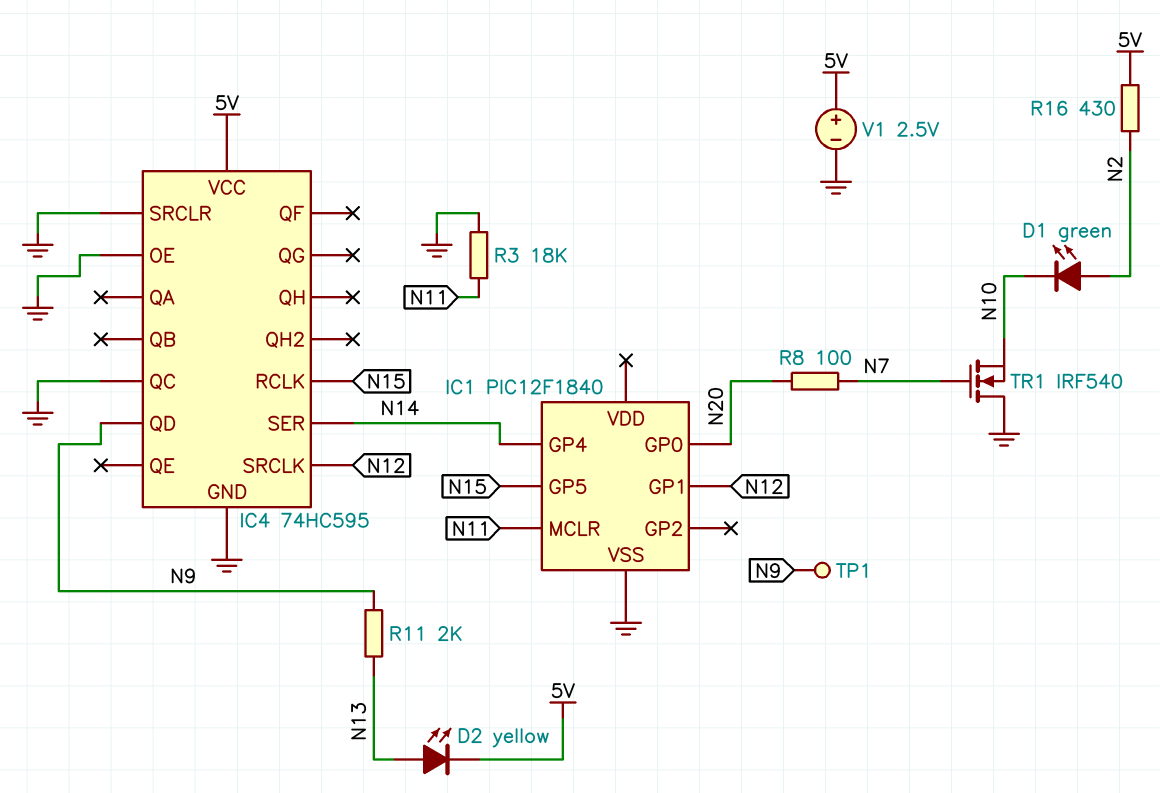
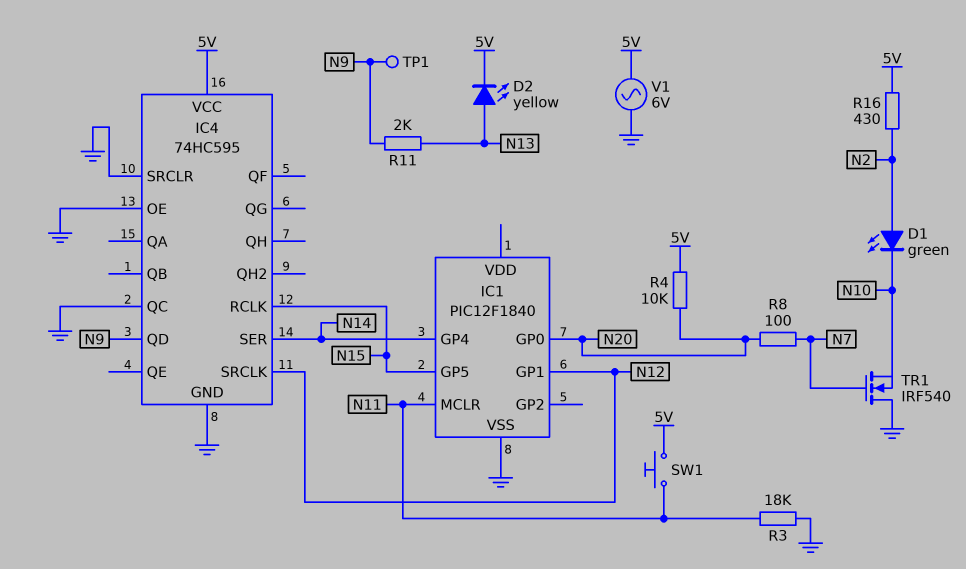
R4: none -> 10k (5V, N20)
SW1: none -> button (5V, N11)
V1: 2.5V (plus 5V, minus GND) -> AC 6V (5V, GND)

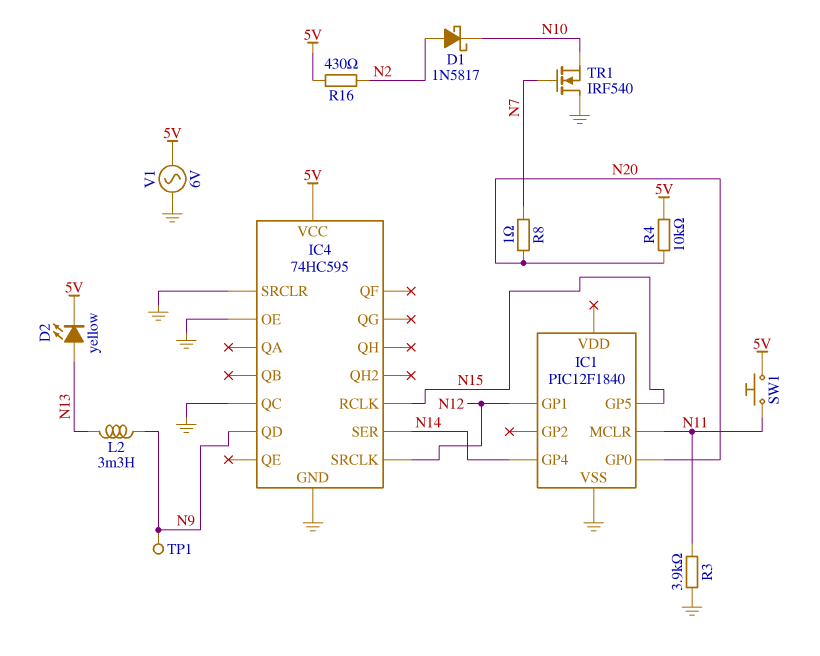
D1: LED green (A N2, K N10) -> schottky 1N5817 (A N2, K N10)
L2: none -> 3.3mH (N9, N13)
R3: 18k (GND, N11) -> 3.9k (GND, N11)
R8: 100 (N7, N20) -> 1 (N7, N20)
R11: 2k (N9, N13) -> none

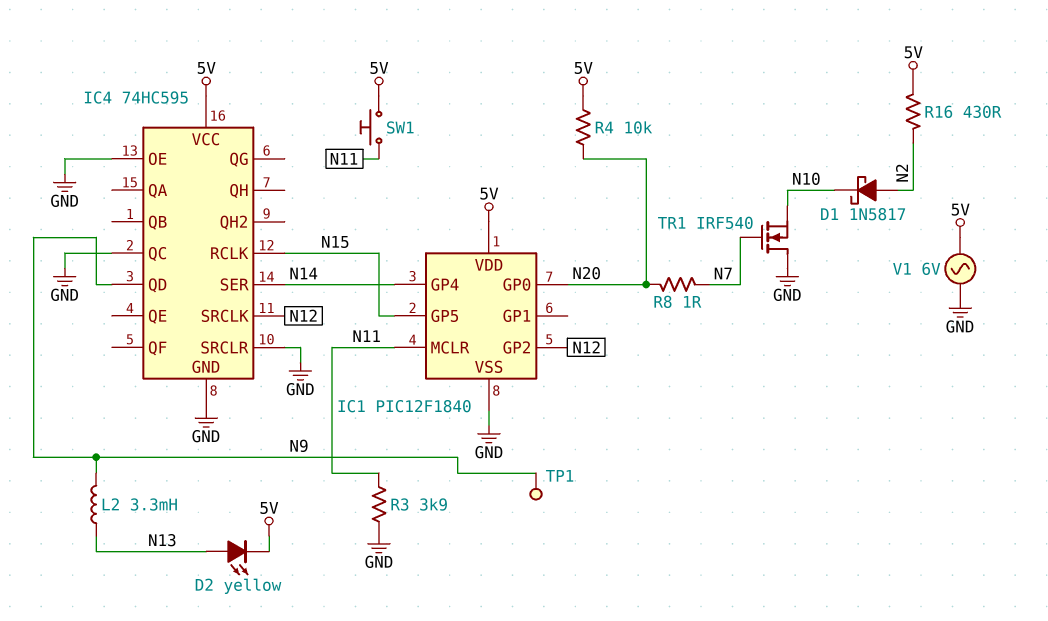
IC1 pin GP1: N12 -> none
IC1 pin GP2: none -> N12
IC1 pin VDD: none -> 5V

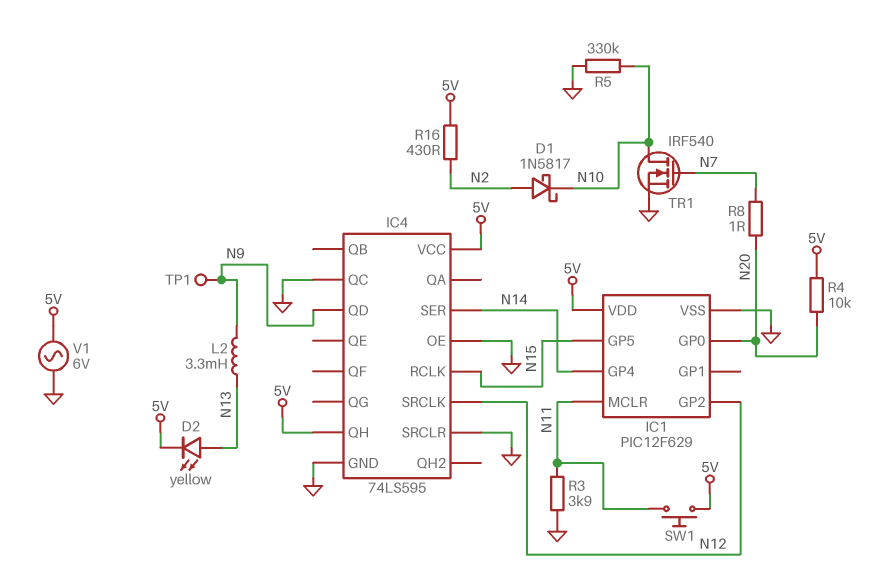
IC1: PIC12F1840 -> PIC12F629
IC4: 74HC595 -> 74LS595
IC4 pin QH: none -> 5V
R5: none -> 330k (GND, N10)
TR1: NMOS IRF540 (G N7, D GND, S N10) -> NMOS IRF540 (G N7, D N10, S GND)

